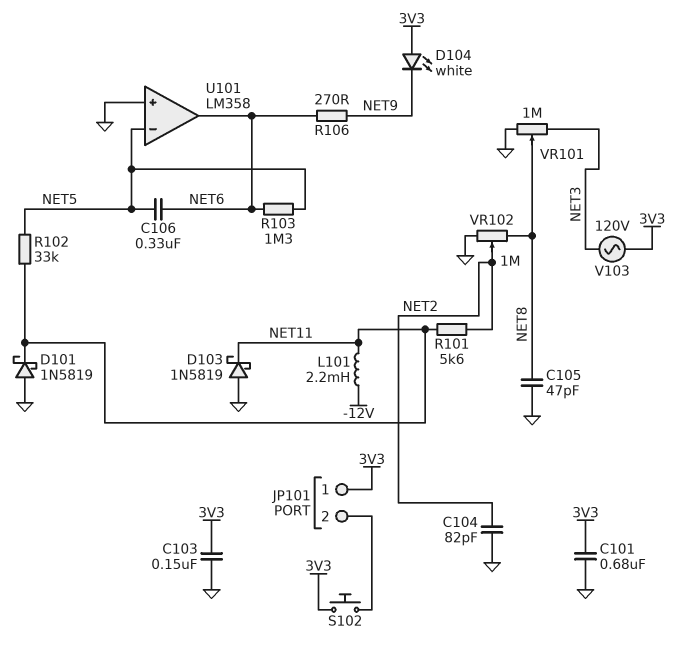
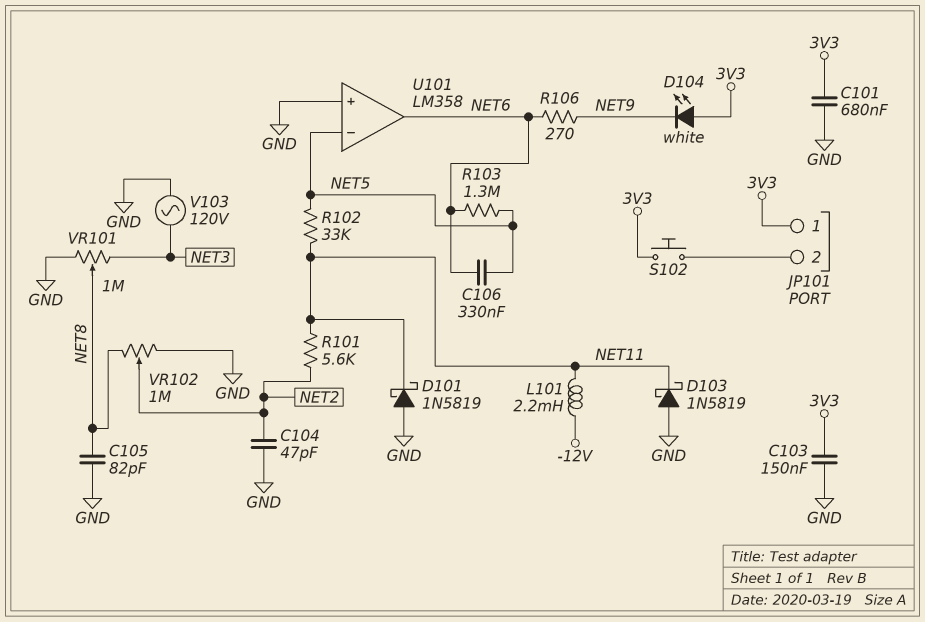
C104: 82pF (GND, NET2) -> 47pF (GND, NET2)
C105: 47pF (GND, NET8) -> 82pF (GND, NET8)
V103: AC 120V (3V3, NET3) -> AC 120V (GND, NET3)

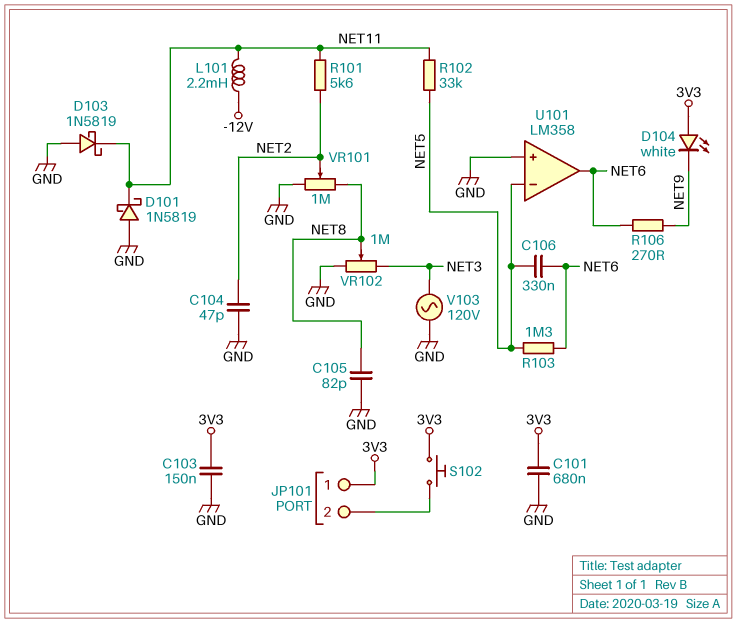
VR101: 1M (GND, NET3, wiper NET8) -> 1M (GND, NET8, wiper NET2)
VR102: 1M (GND, NET8, wiper NET2) -> 1M (GND, NET3, wiper NET8)

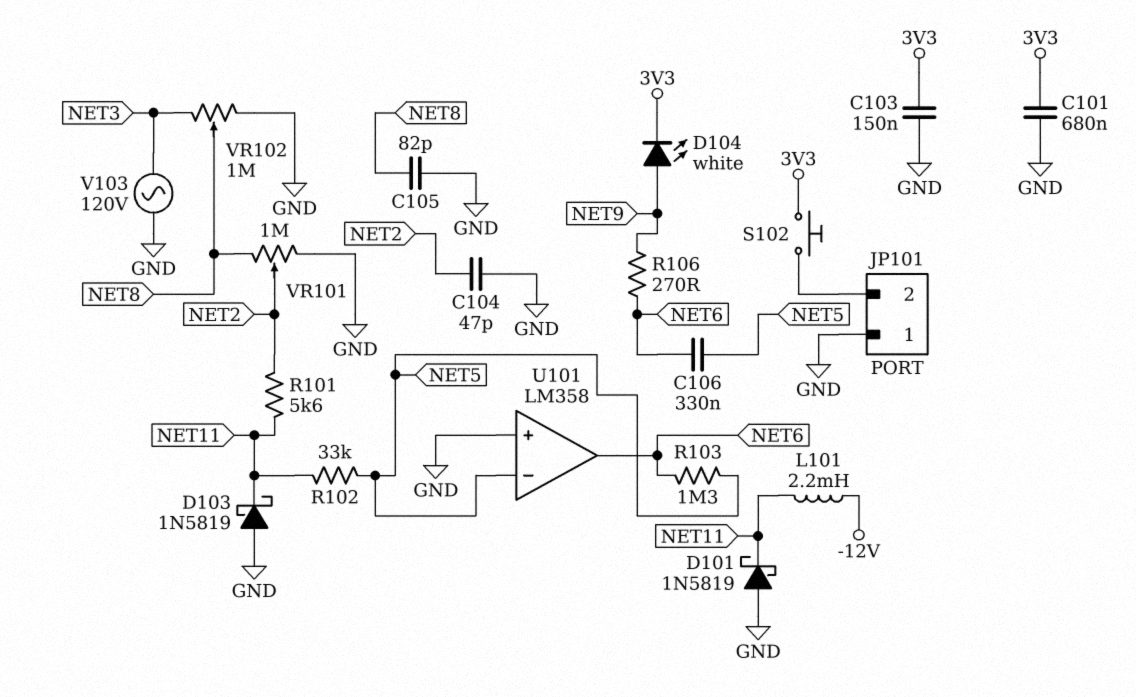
D104: LED white (A 3V3, K NET9) -> LED white (A NET9, K 3V3)
JP101 pin 1: 3V3 -> GND

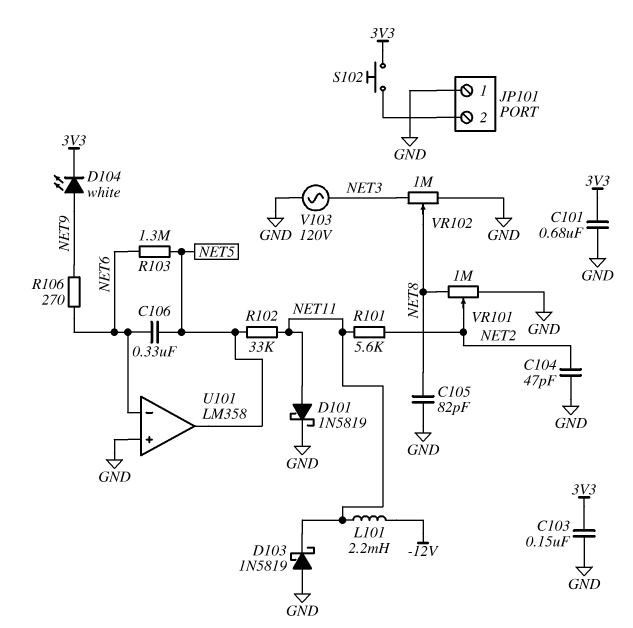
D101: schottky 1N5819 (A GND, K NET11) -> schottky 1N5819 (A NET11, K GND)
U101 pin in-: NET5 -> NET6
U101 pin out: NET6 -> NET5

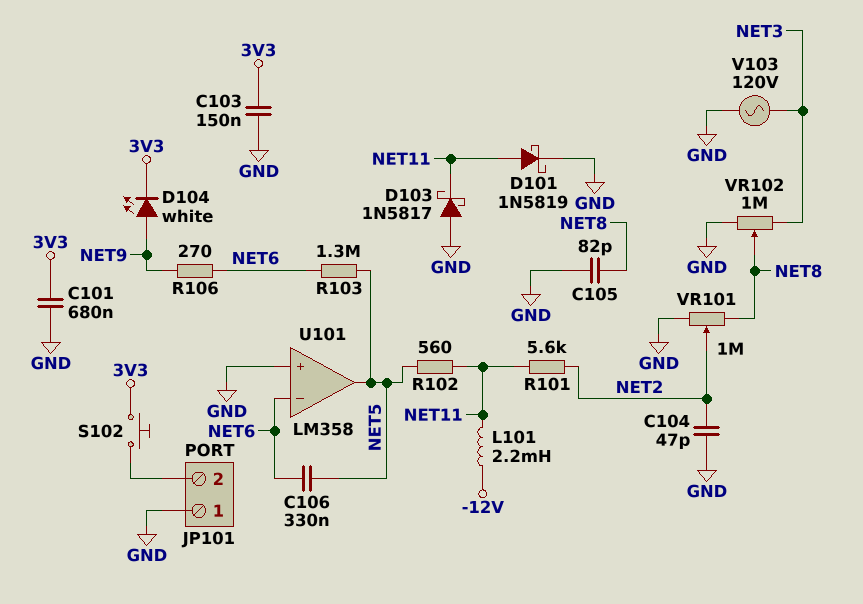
D103: schottky 1N5819 (A GND, K NET11) -> schottky 1N5817 (A GND, K NET11)
R102: 33k (NET5, NET11) -> 560 (NET5, NET11)

